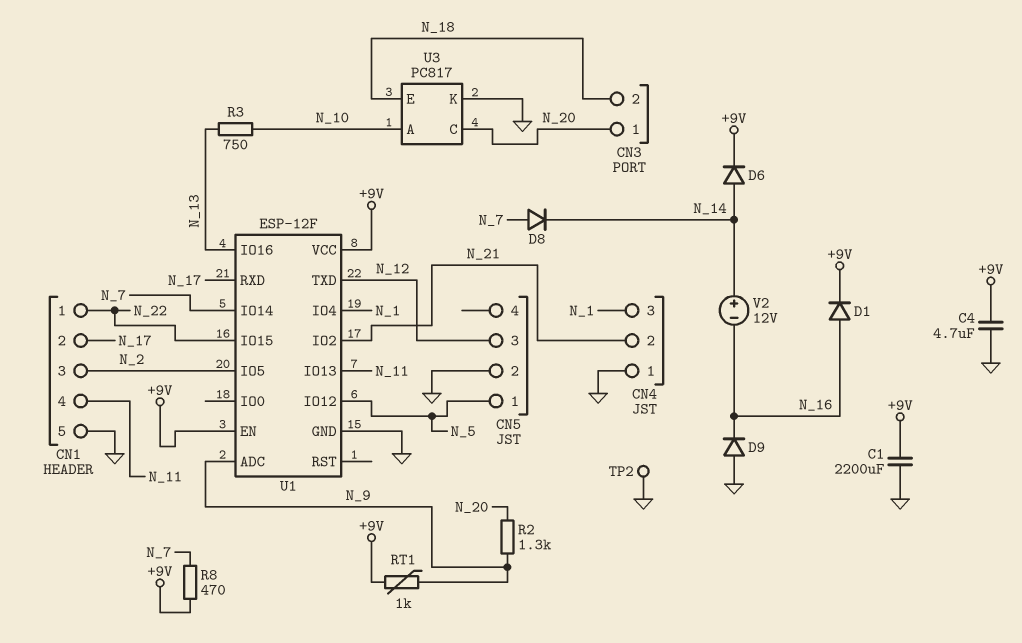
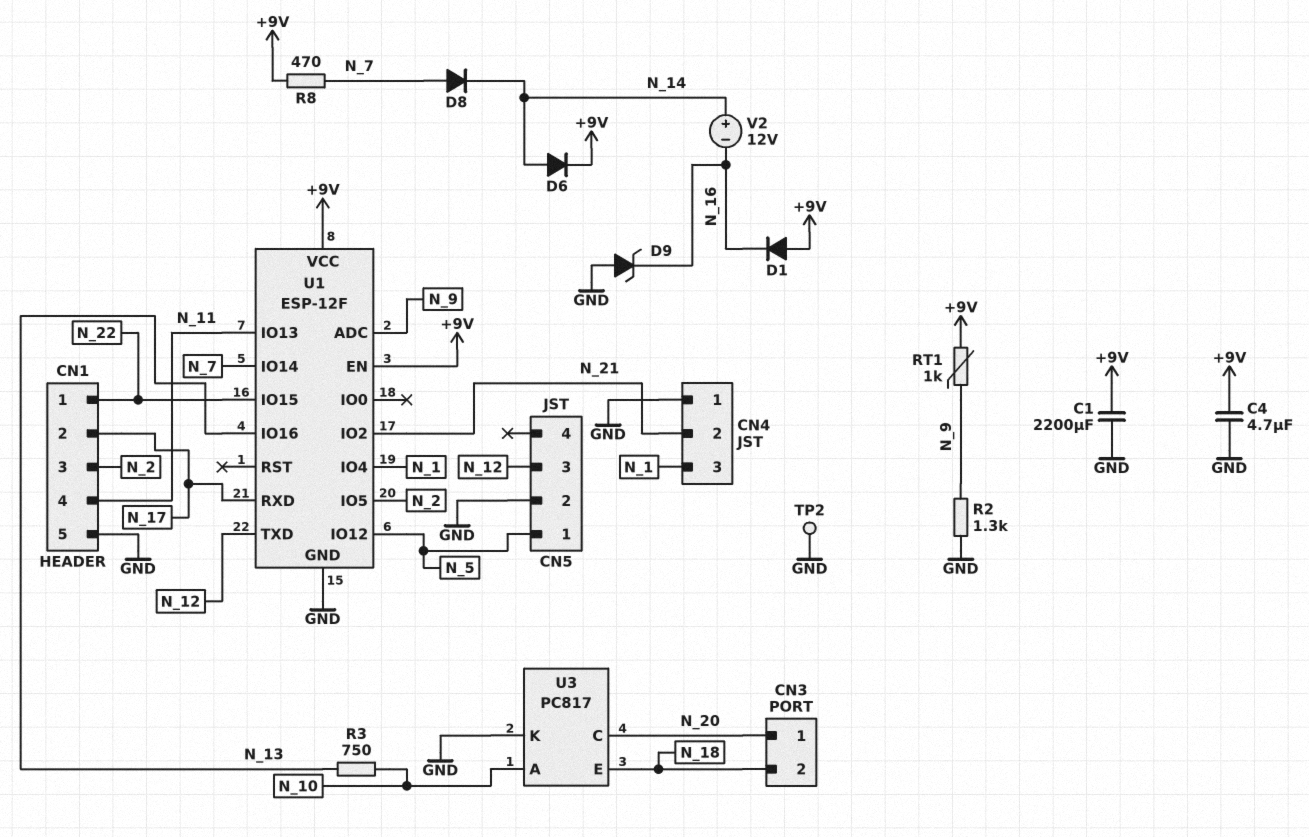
D1: diode (A N_16, K +9V) -> diode (A +9V, K N_16)
D9: diode (A GND, K N_16) -> zener (A GND, K N_16)
R2: 1.3k (N_9, N_20) -> 1.3k (GND, N_9)

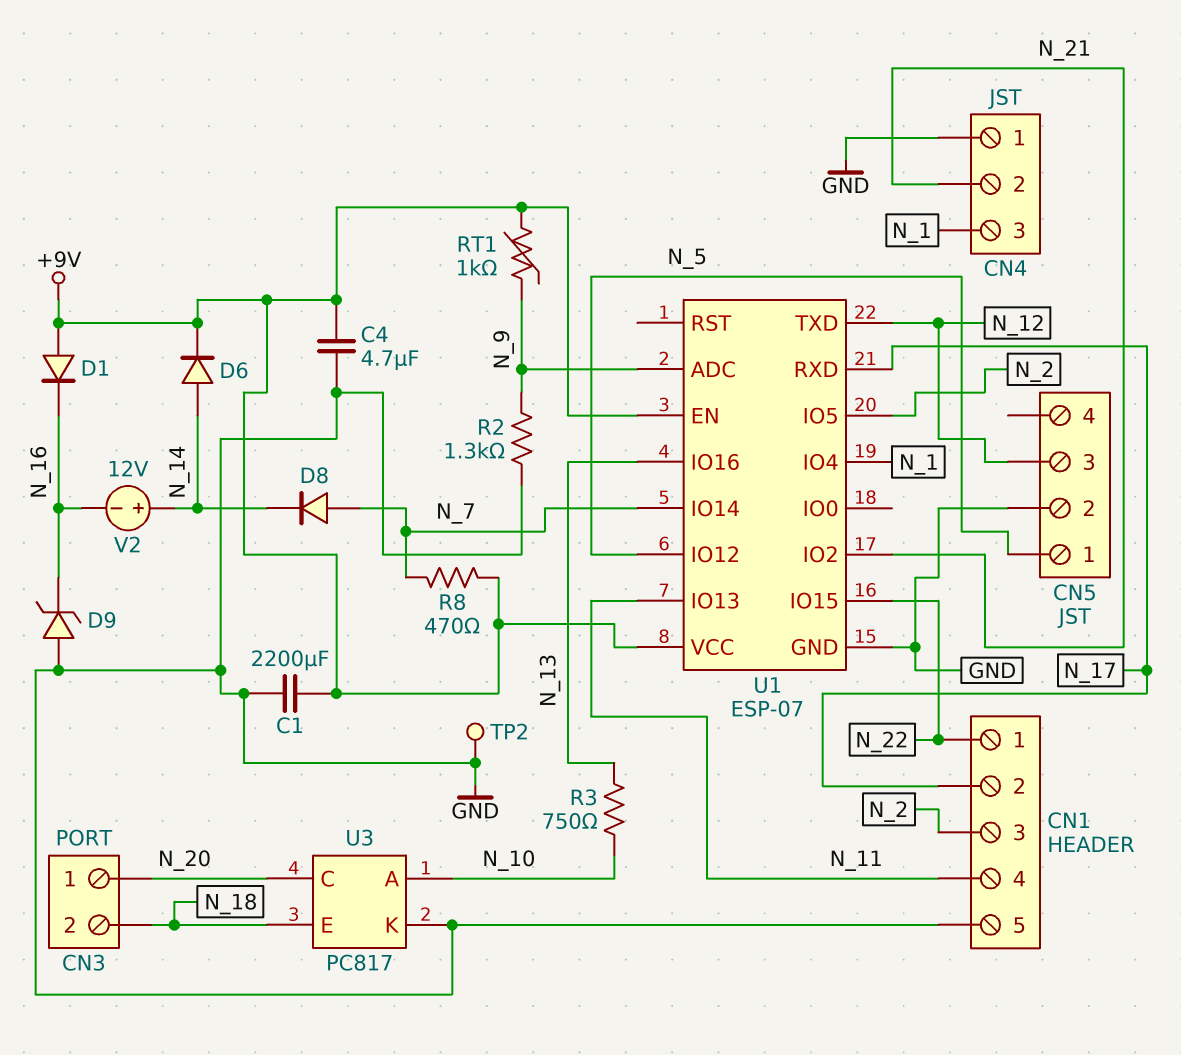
U1: ESP-12F -> ESP-07

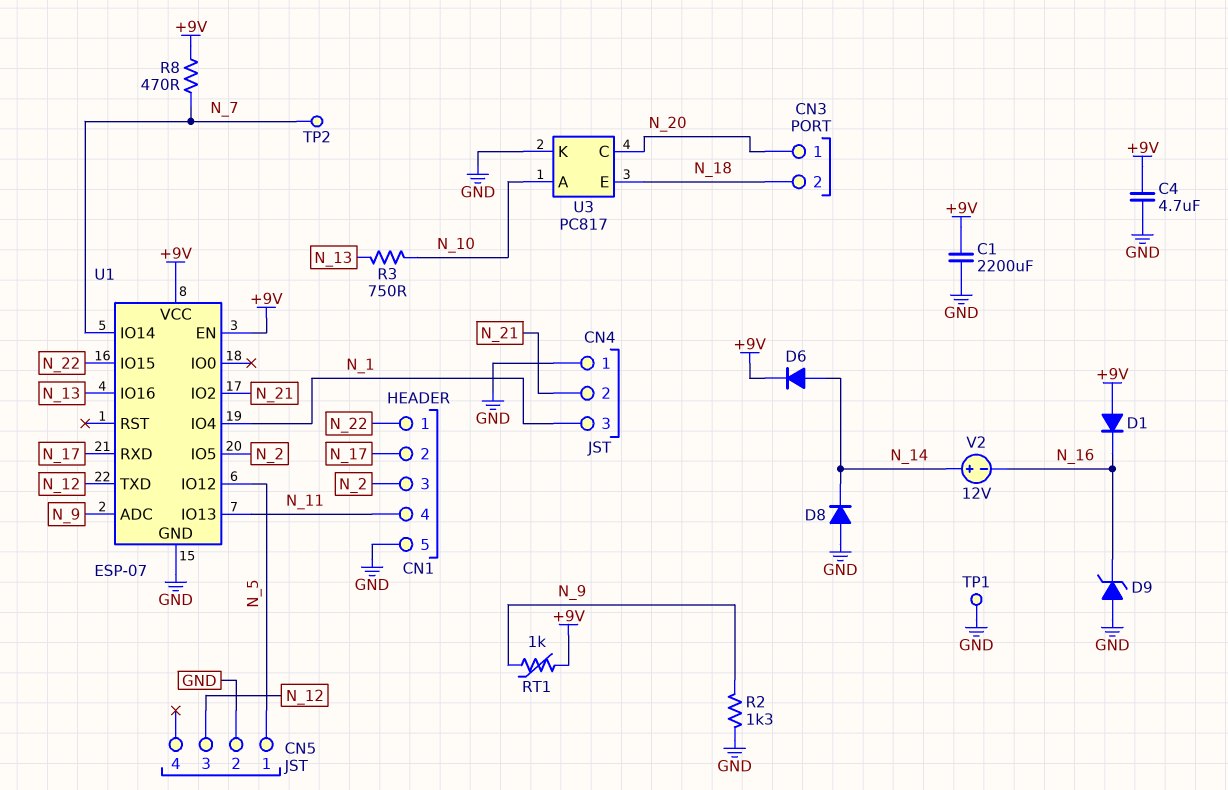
D8: diode (A N_7, K N_14) -> diode (A GND, K N_14)
TP1: none -> test point (GND)
TP2: test point (GND) -> test point (N_7)

